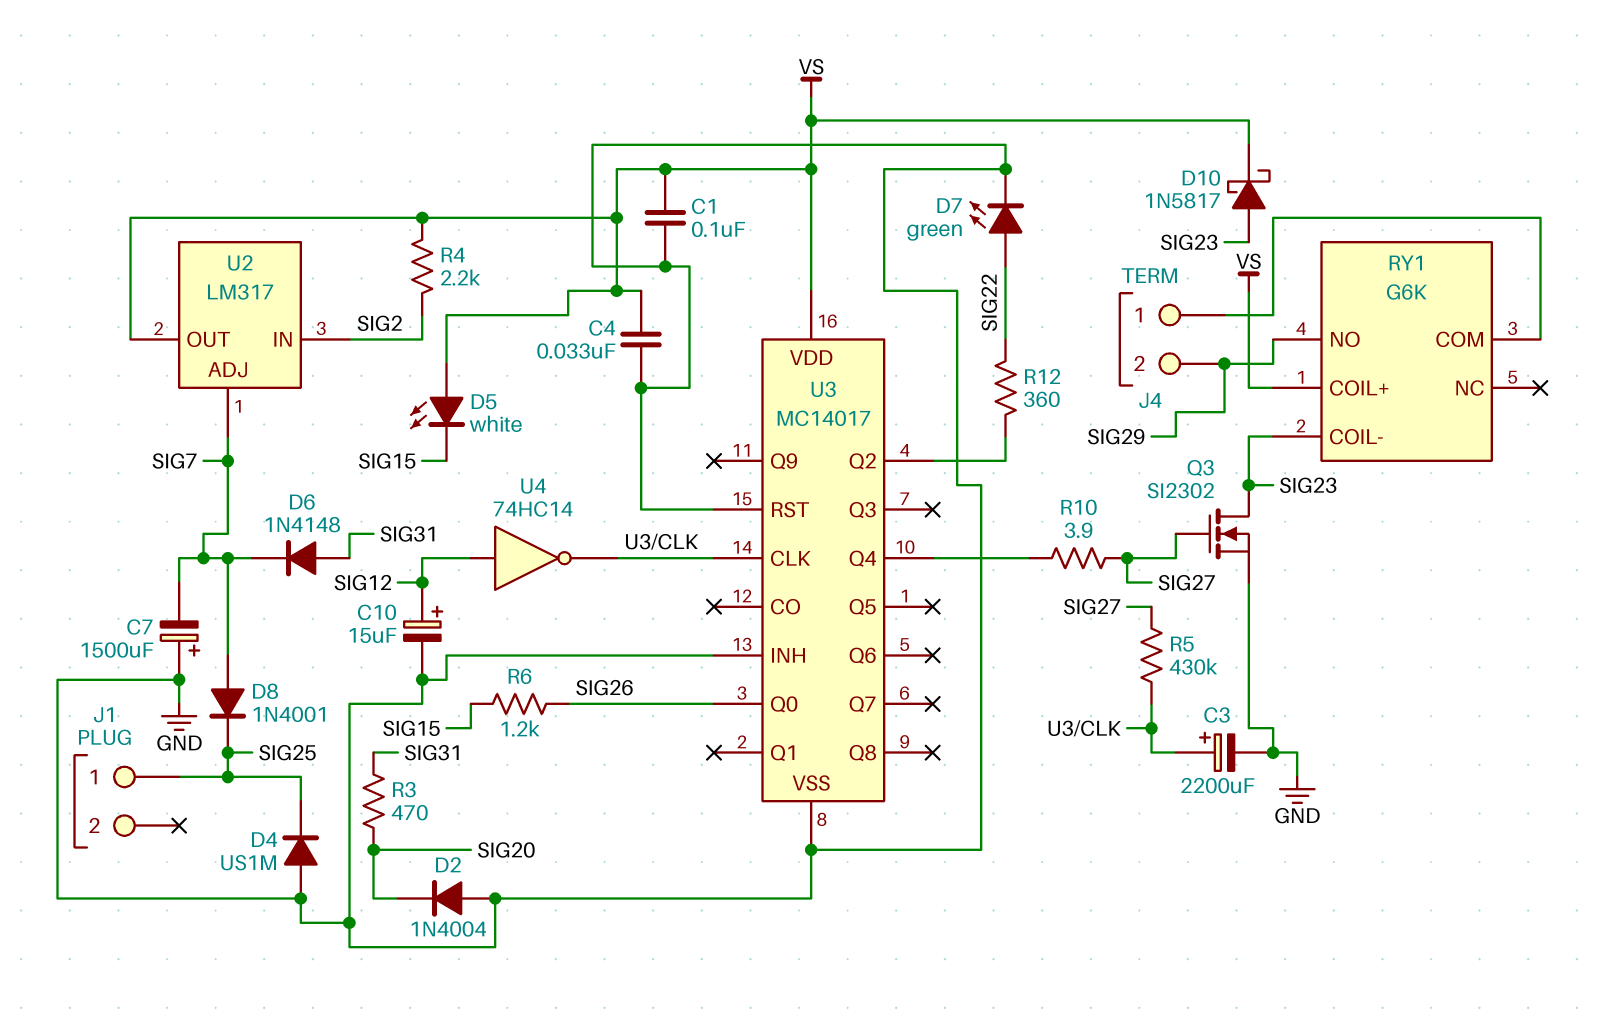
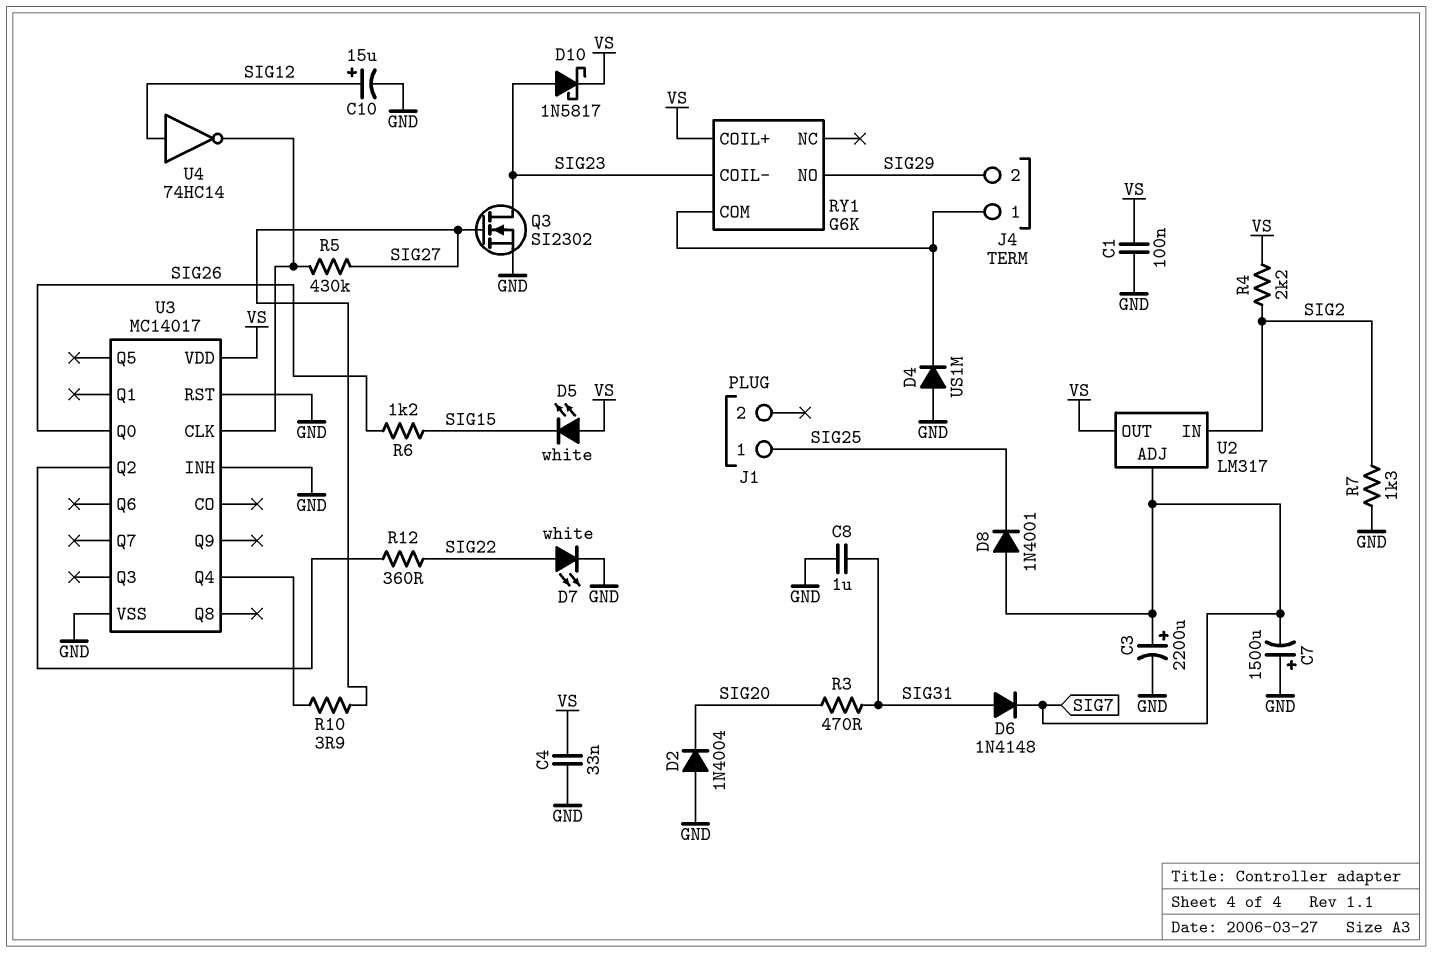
C3: 2200uF (plus U3/CLK, minus GND) -> 2200uF (plus SIG7, minus GND)
C8: none -> 1uF (GND, SIG31)
D4: diode US1M (A GND, K SIG25) -> diode US1M (A GND, K J4/1)
D7: LED green (A SIG22, K GND) -> LED white (A SIG22, K GND)
R7: none -> 1.3k (GND, SIG2)

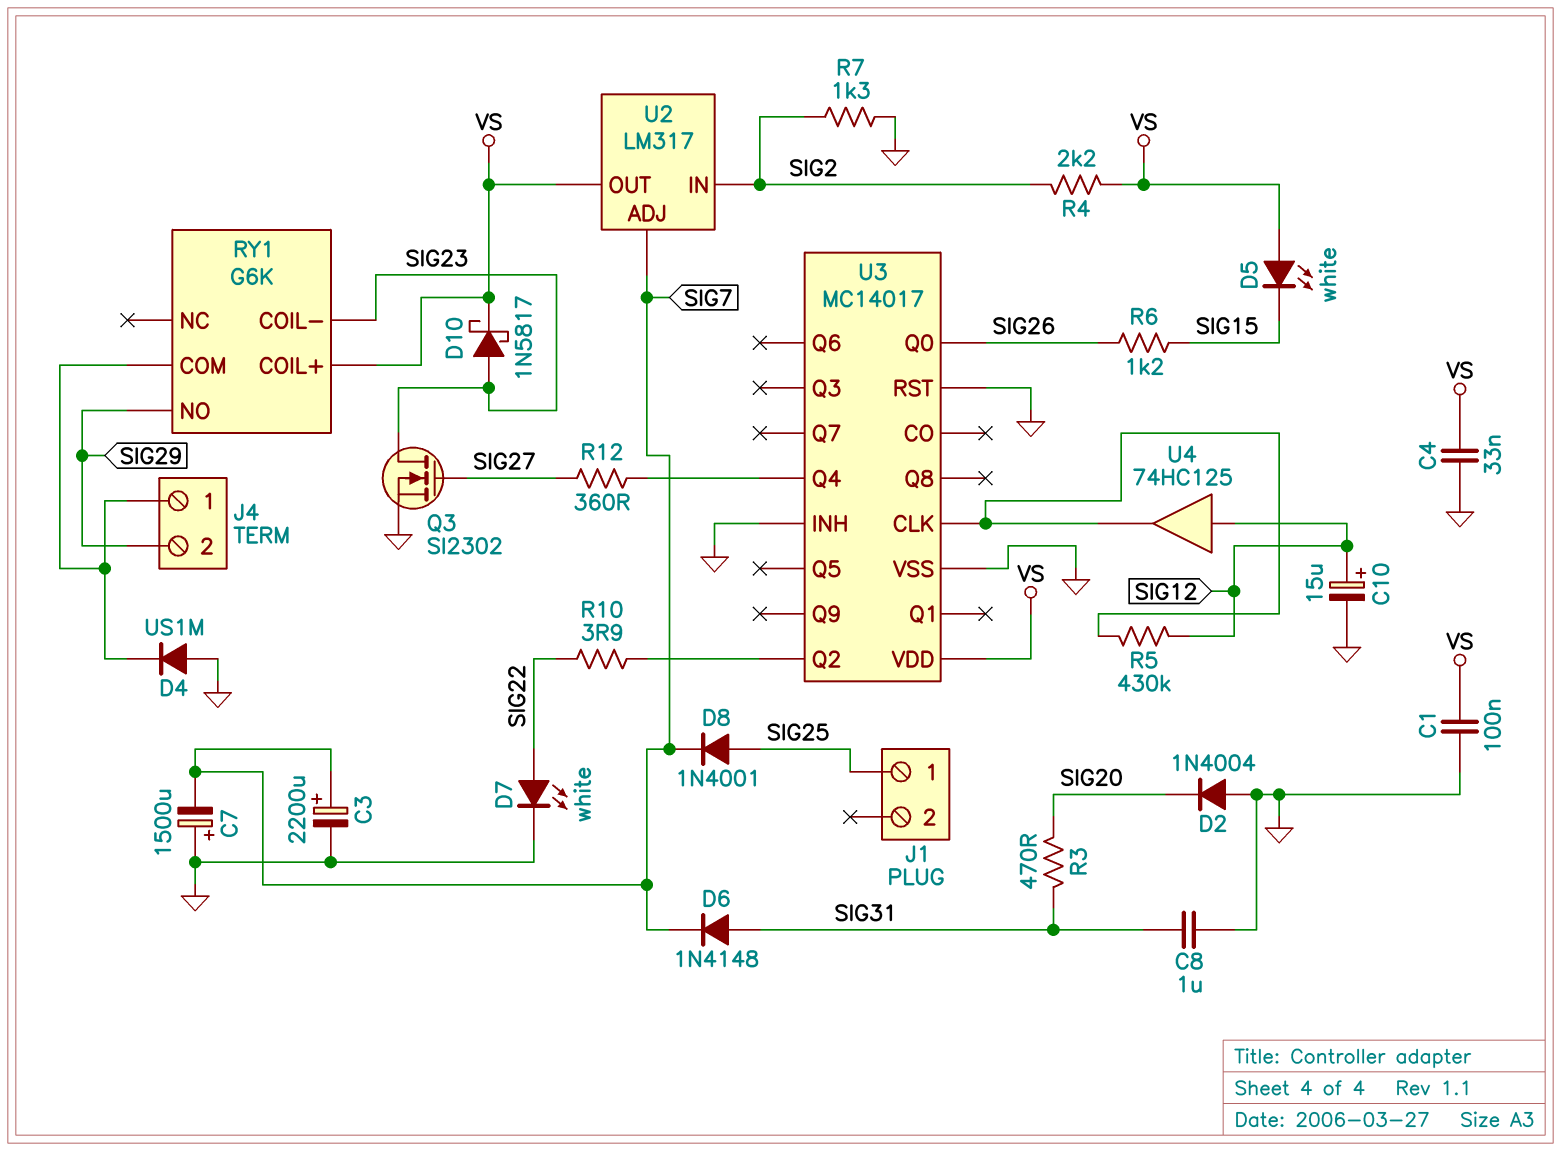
D8: diode 1N4001 (A SIG7, K SIG25) -> diode 1N4001 (A SIG25, K SIG7)
R5: 430k (SIG27, U3/CLK) -> 430k (SIG12, U3/CLK)
R10: 3.9 (SIG27, U3/Q4) -> 3.9 (SIG22, U3/Q2)
R12: 360 (SIG22, U3/Q2) -> 360 (SIG27, U3/Q4)
U4: NOT 74HC14 (in SIG12, out U3/CLK) -> buffer 74HC125 (in SIG12, out U3/CLK)

